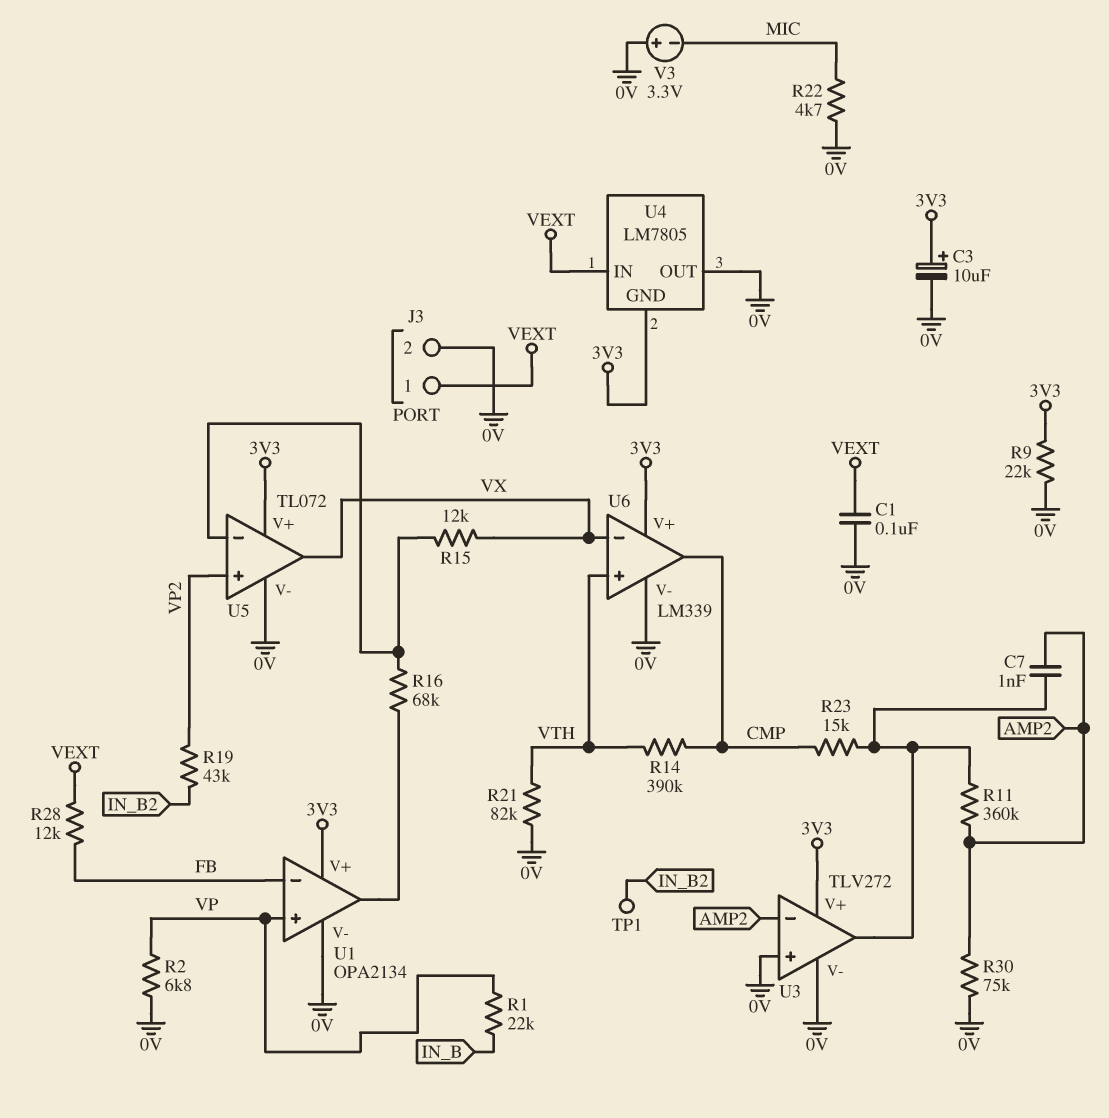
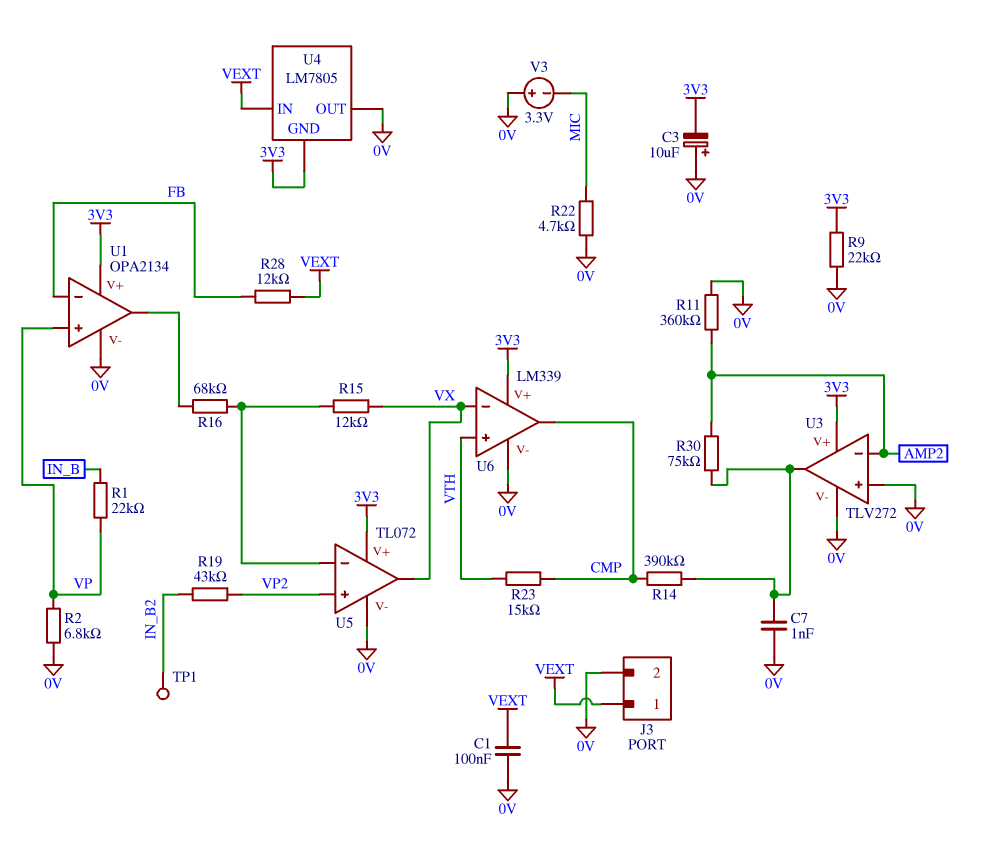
C3: 10uF (plus 3V3, minus 0V) -> 10uF (plus 0V, minus 3V3)
C7: 1nF (AMP2, U3/out) -> 1nF (0V, U3/out)
R11: 360k (AMP2, U3/out) -> 360k (0V, AMP2)
R14: 390k (CMP, VTH) -> 390k (CMP, U3/out)
R21: 82k (0V, VTH) -> none
R23: 15k (CMP, U3/out) -> 15k (CMP, VTH)
R30: 75k (0V, AMP2) -> 75k (AMP2, U3/out)

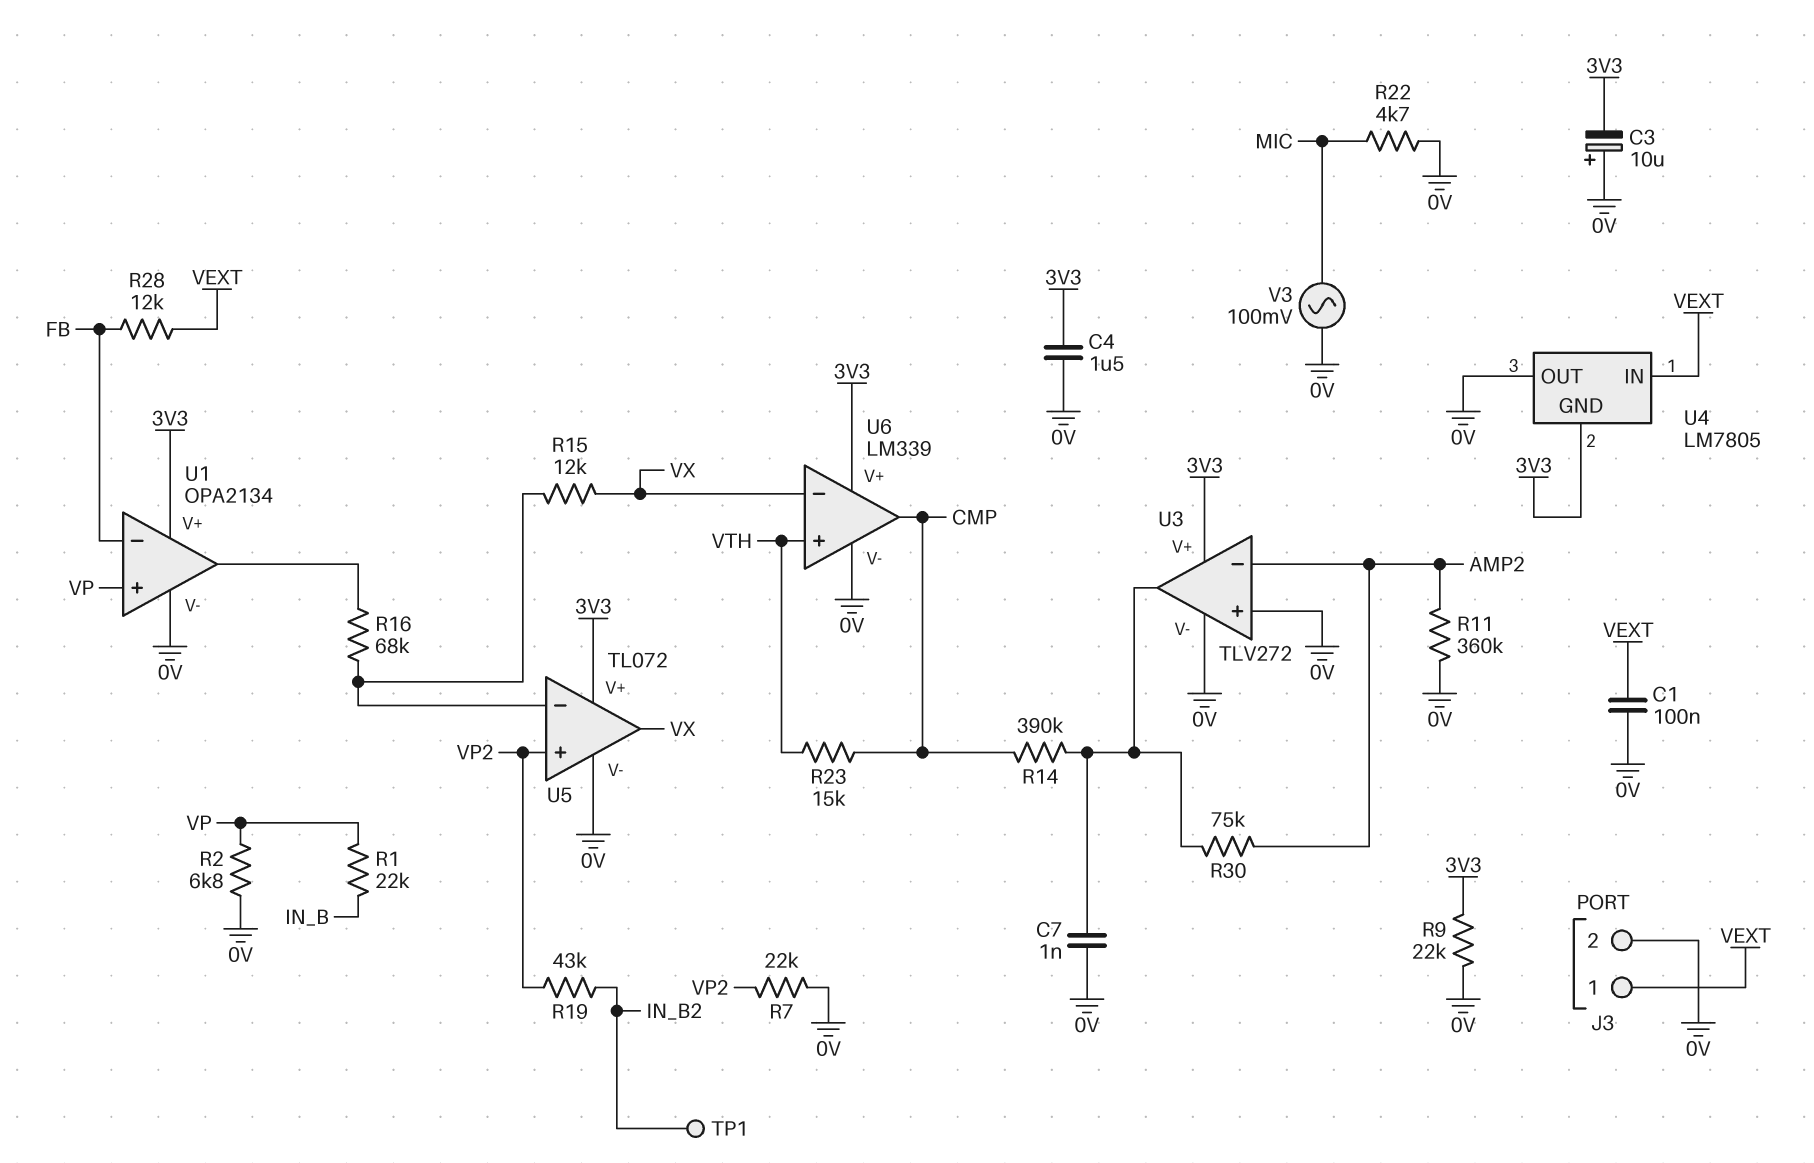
C4: none -> 1.5uF (0V, 3V3)
R7: none -> 22k (0V, VP2)
V3: 3.3V (plus 0V, minus MIC) -> AC 100mV (0V, MIC)

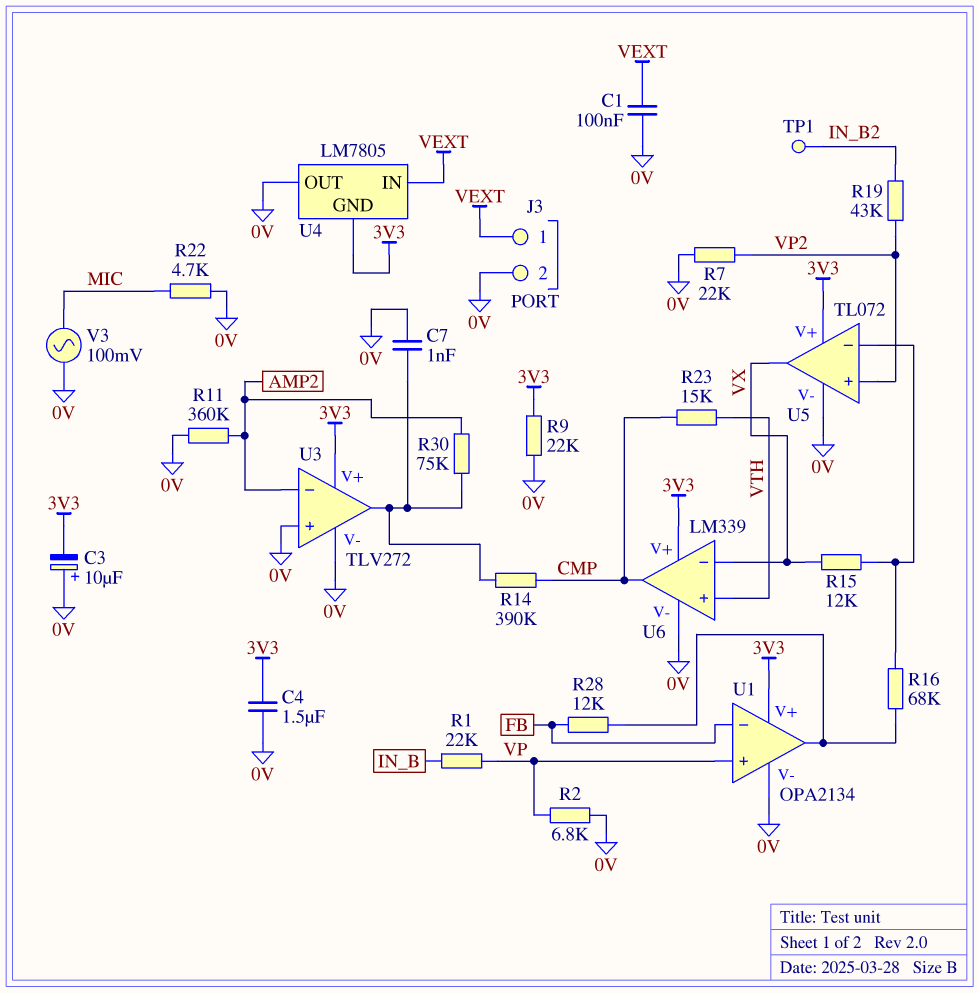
R28: 12k (FB, VEXT) -> 12k (FB, U1/out)

